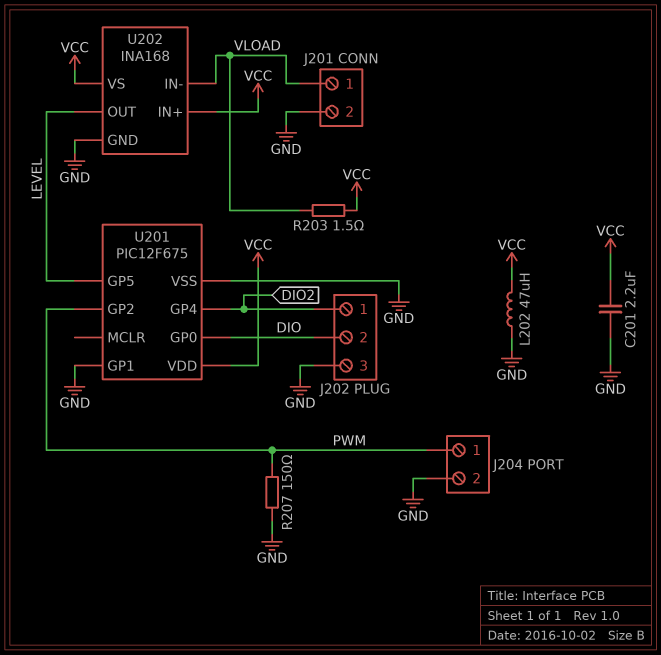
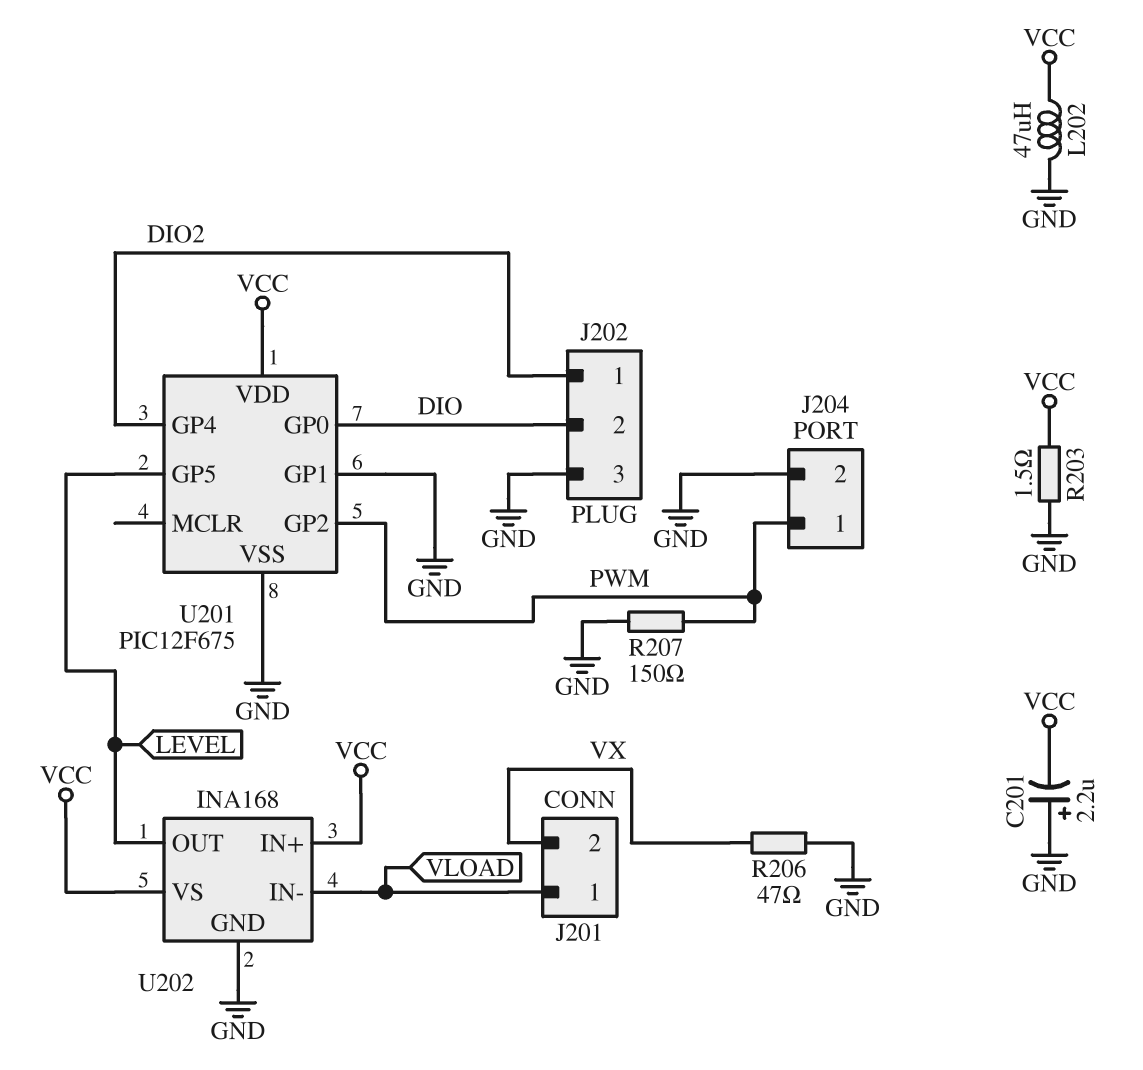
C201: 2.2uF (GND, VCC) -> 2.2uF (plus GND, minus VCC)
J201 pin 2: GND -> VX
R203: 1.5 (VCC, VLOAD) -> 1.5 (GND, VCC)
R206: none -> 47 (GND, VX)

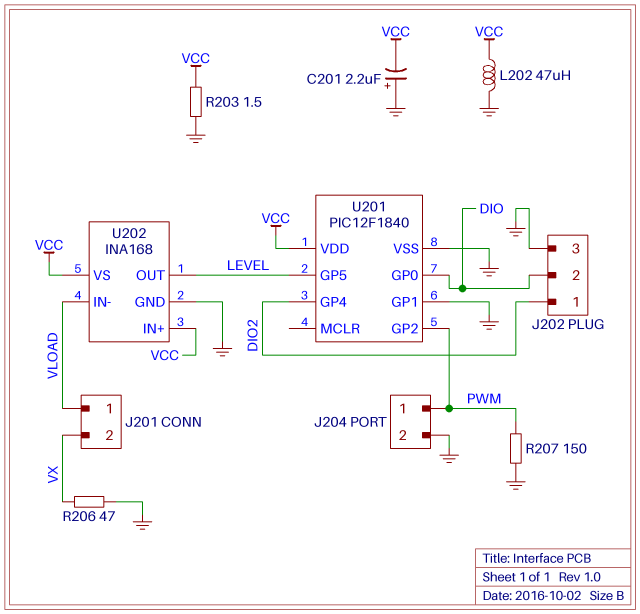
U201: PIC12F675 -> PIC12F1840

